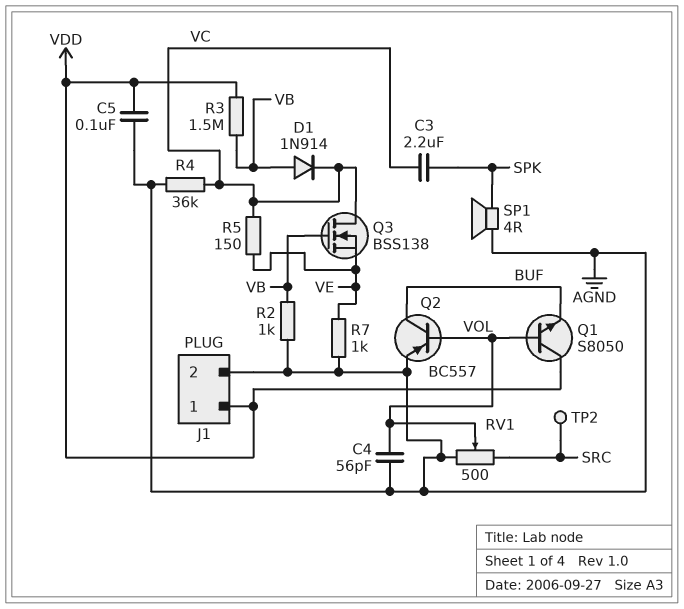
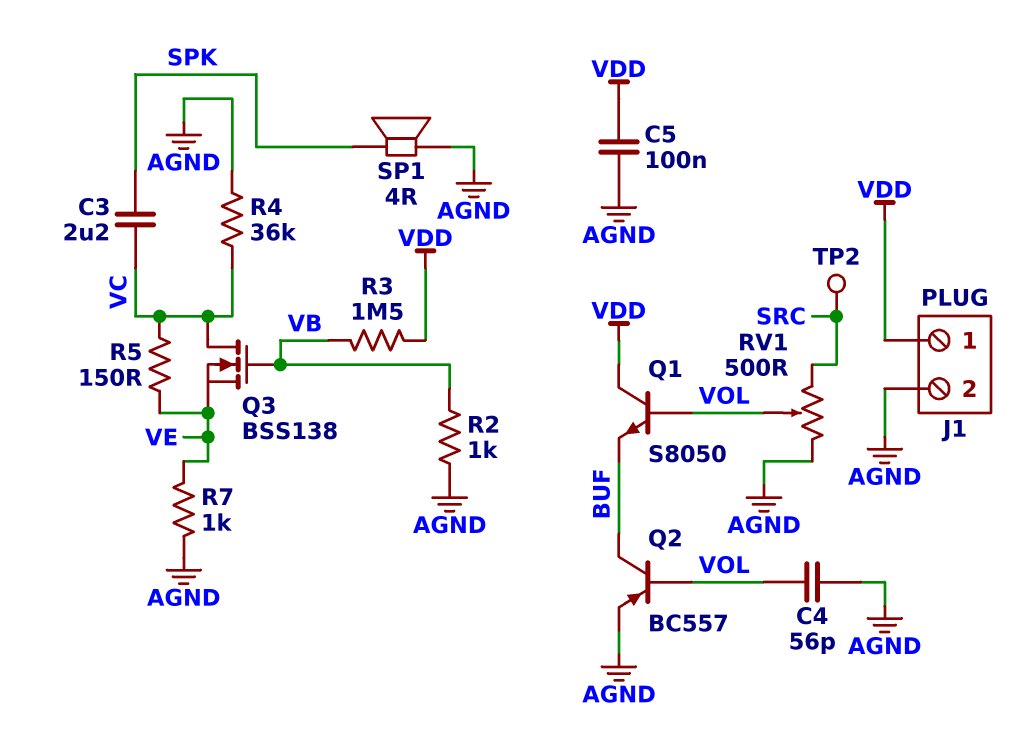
D1: diode 1N914 (A VB, K VC) -> none

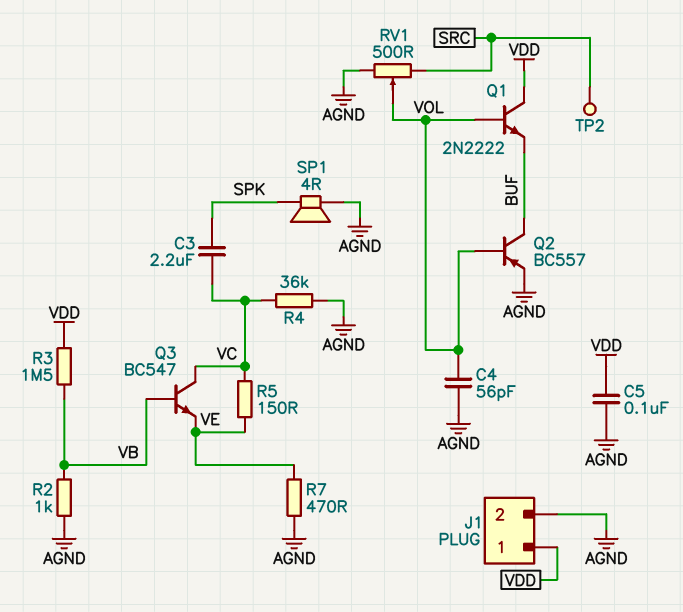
Q1: NPN S8050 (B VOL, C VDD, E BUF) -> NPN 2N2222 (B VOL, C VDD, E BUF)
Q3: NMOS BSS138 (G VB, D VC, S VE) -> NPN BC547 (B VB, C VC, E VE)
R7: 1k (AGND, VE) -> 470 (AGND, VE)

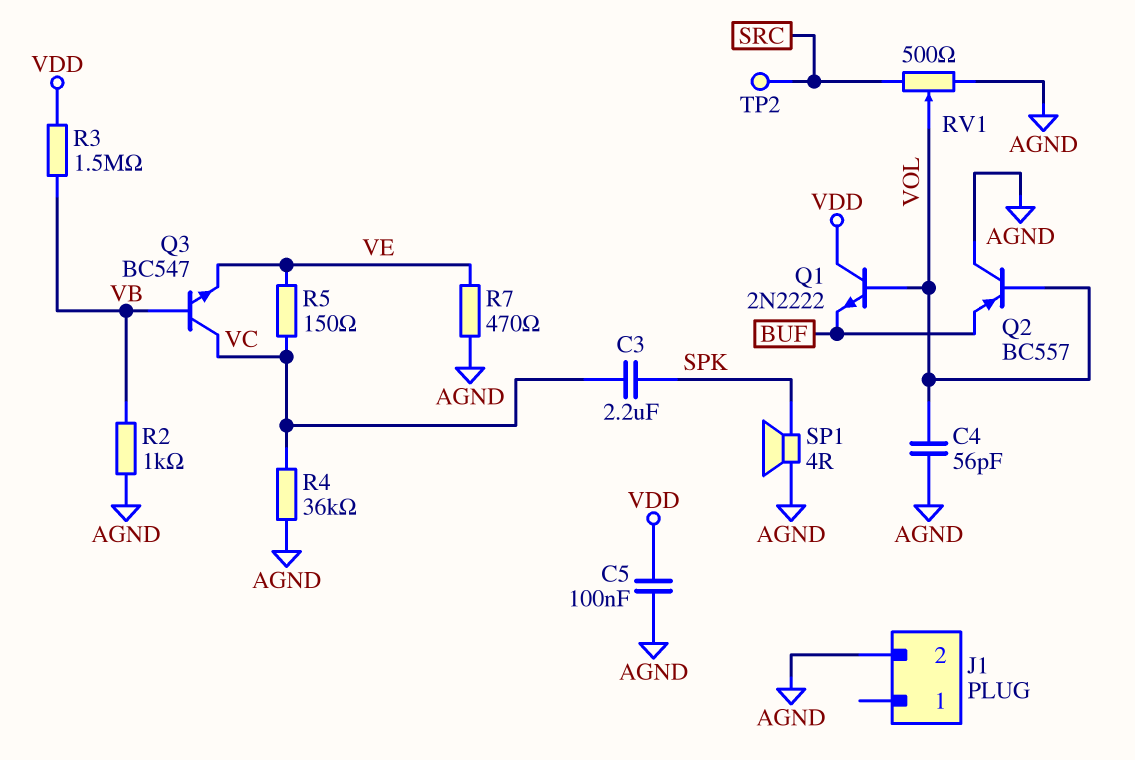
J1 pin 1: VDD -> none
Q2: PNP BC557 (B VOL, C BUF, E AGND) -> PNP BC557 (B VOL, C AGND, E BUF)

